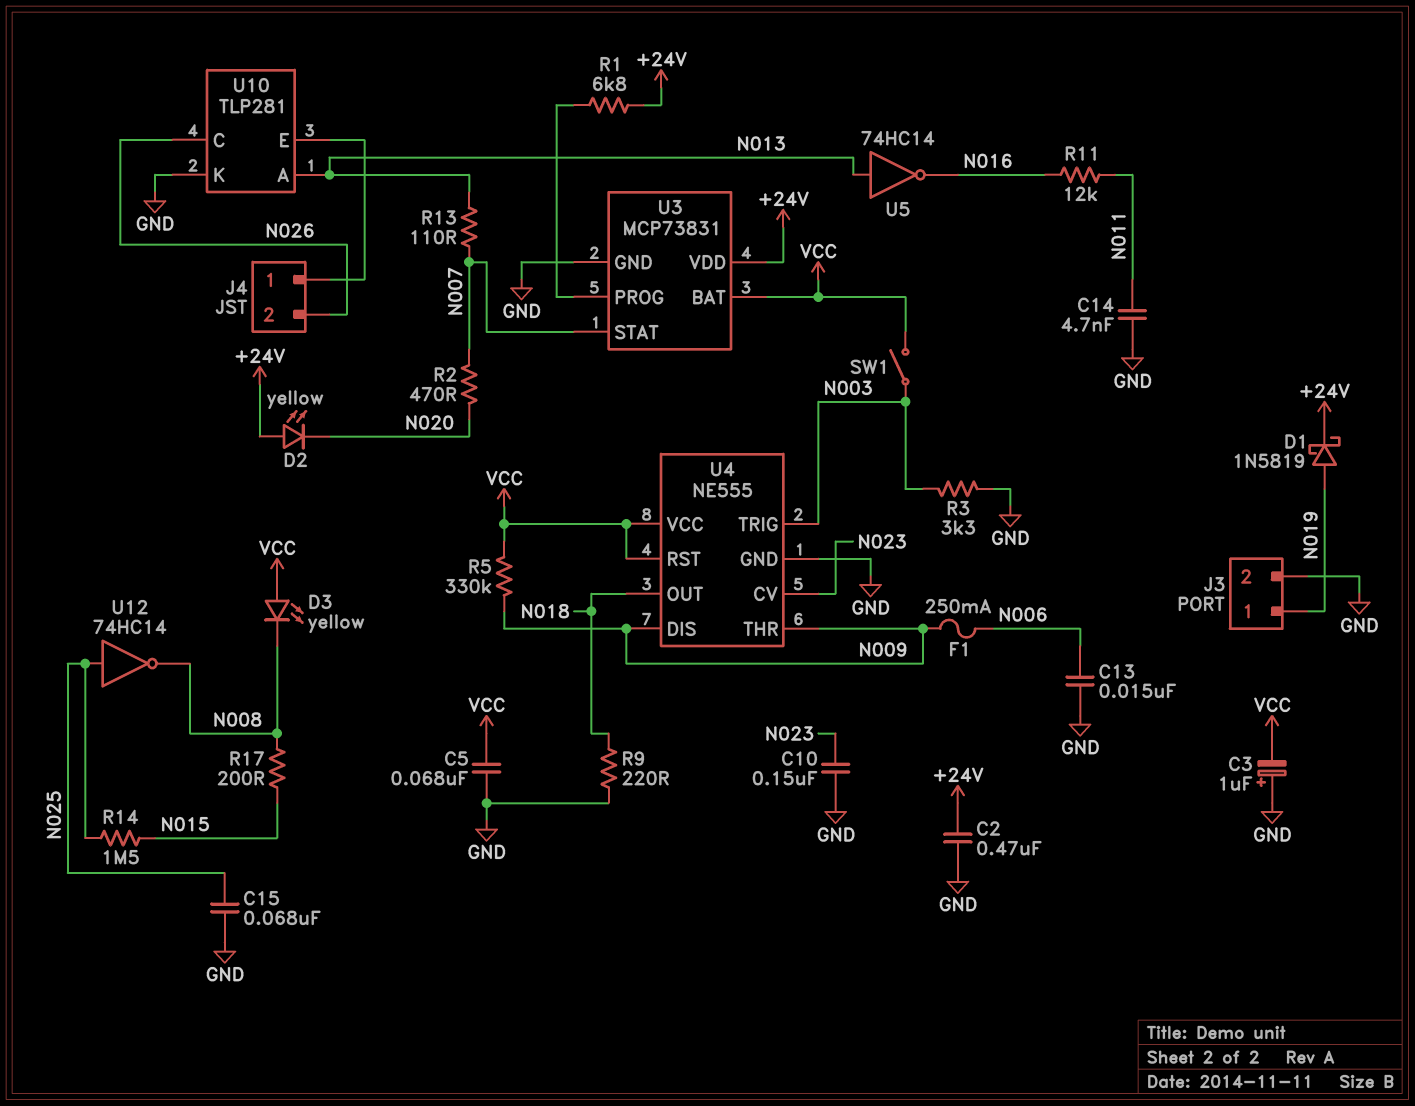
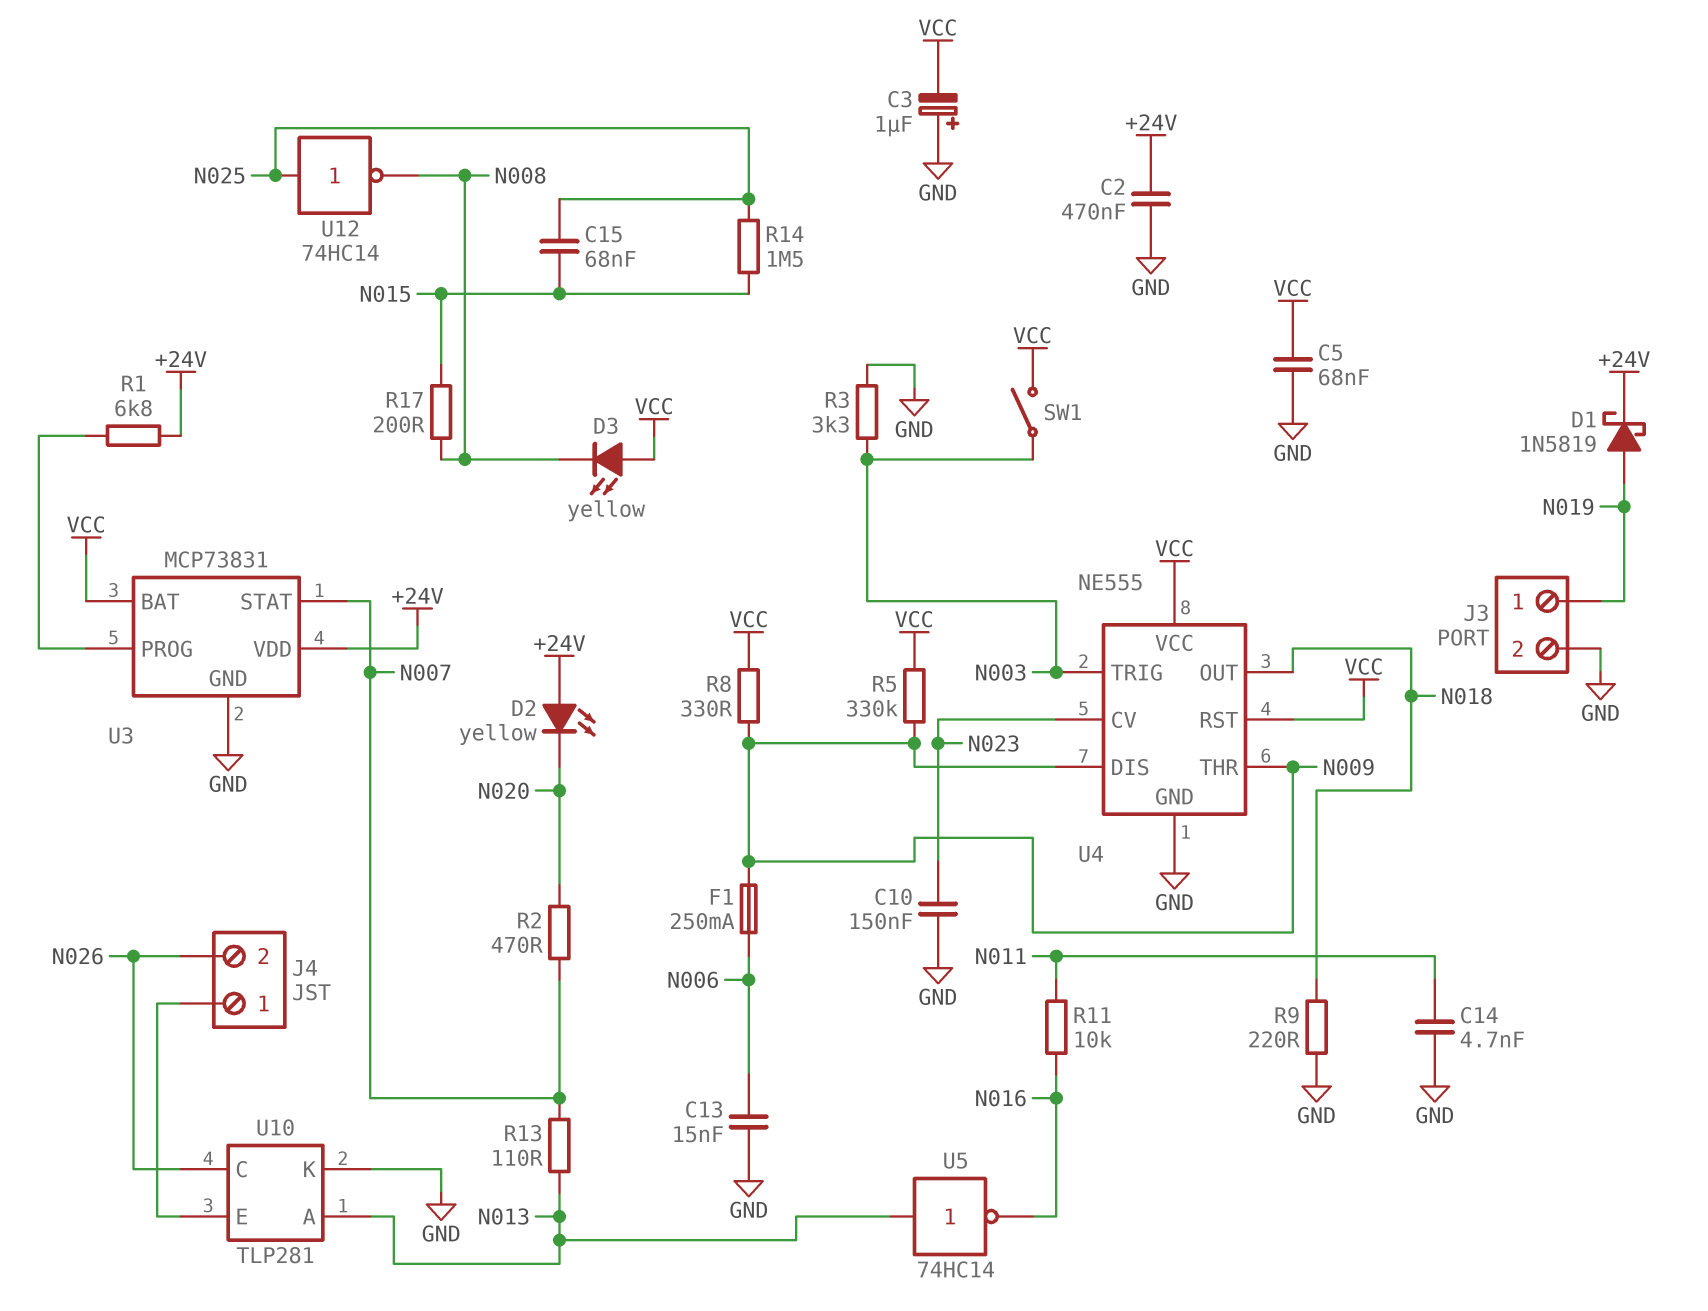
C15: 68nF (GND, N025) -> 68nF (N015, N025)
R8: none -> 330 (N009, VCC)
R11: 12k (N011, N016) -> 10k (N011, N016)

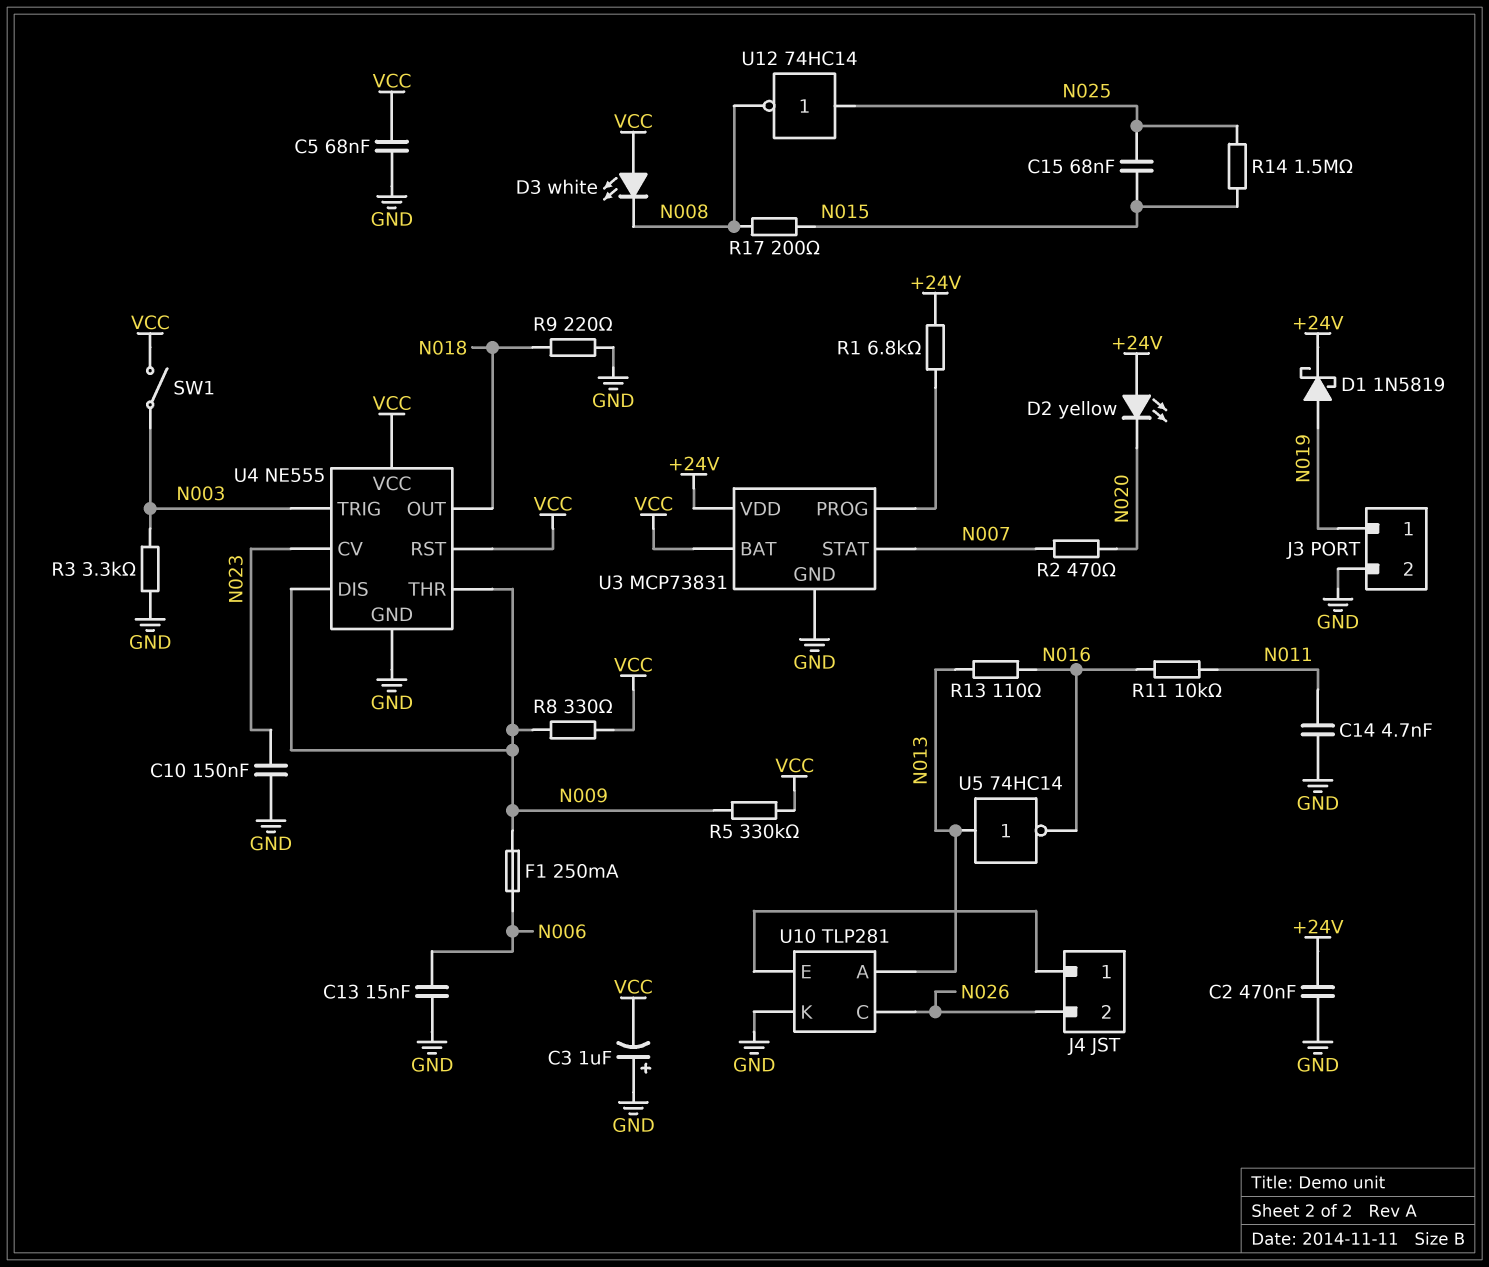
D3: LED yellow (A VCC, K N008) -> LED white (A VCC, K N008)
R13: 110 (N007, N013) -> 110 (N013, N016)

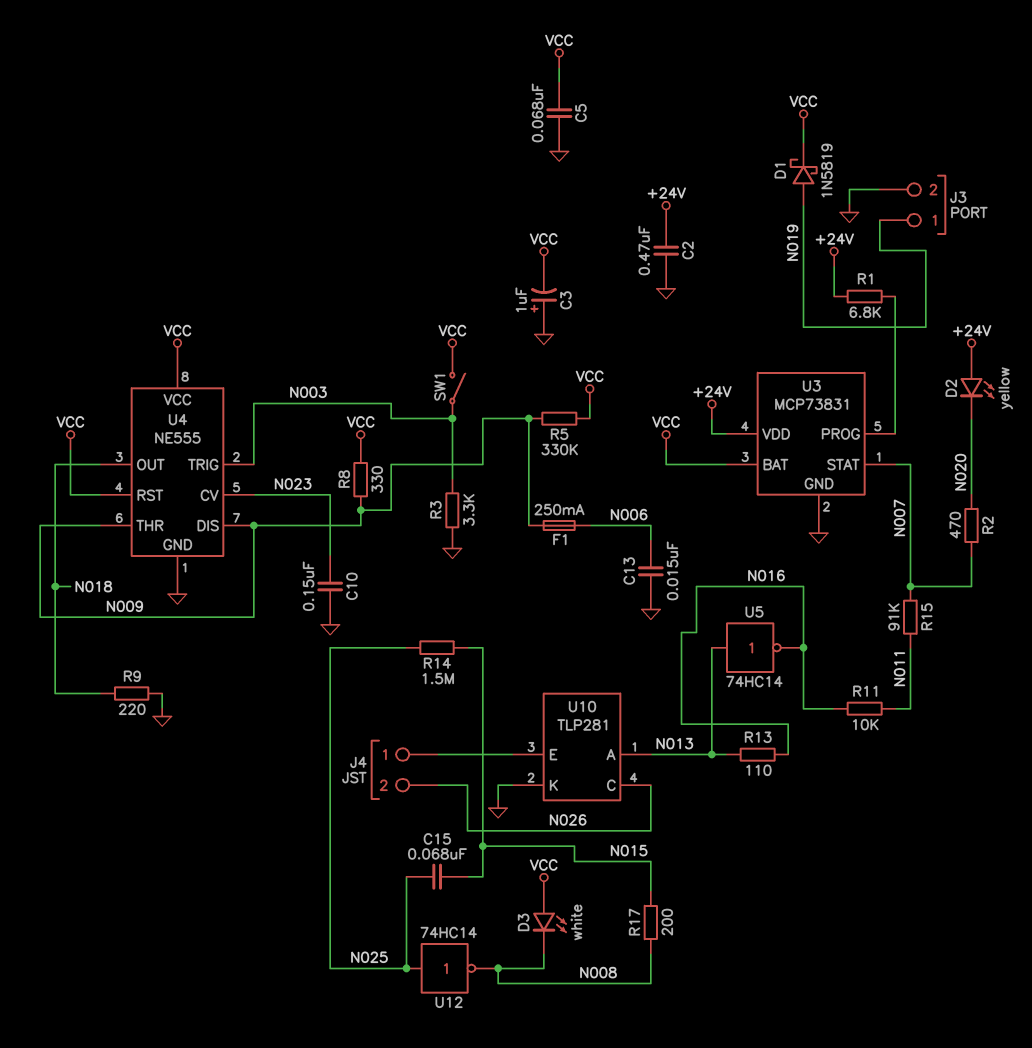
C14: 4.7nF (GND, N011) -> none
D1: schottky 1N5819 (A N019, K +24V) -> schottky 1N5819 (A N019, K VCC)
R15: none -> 91k (N007, N011)

